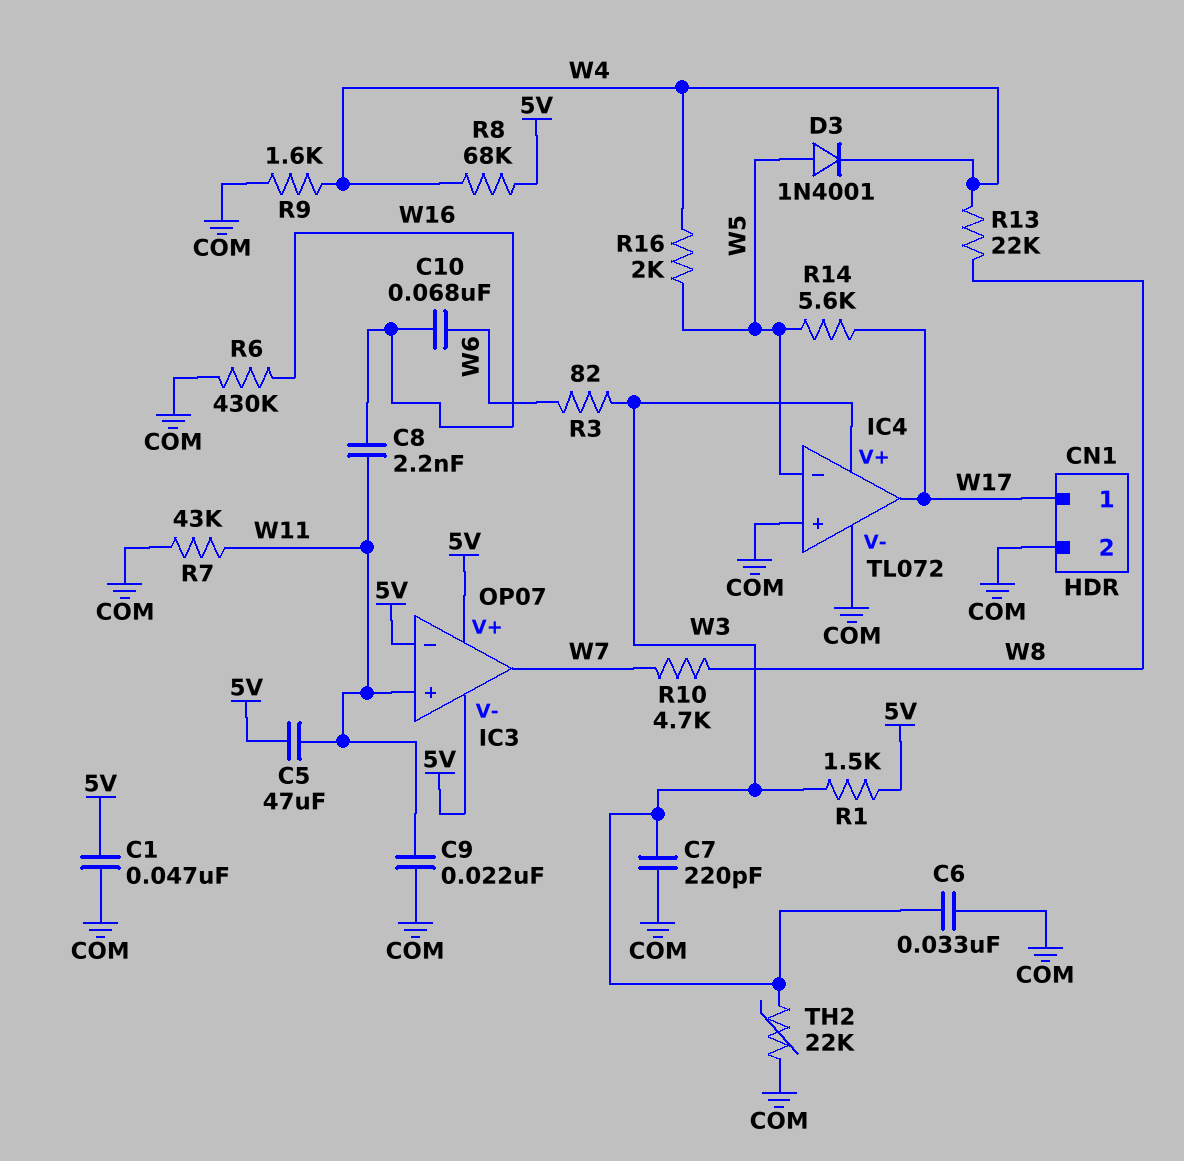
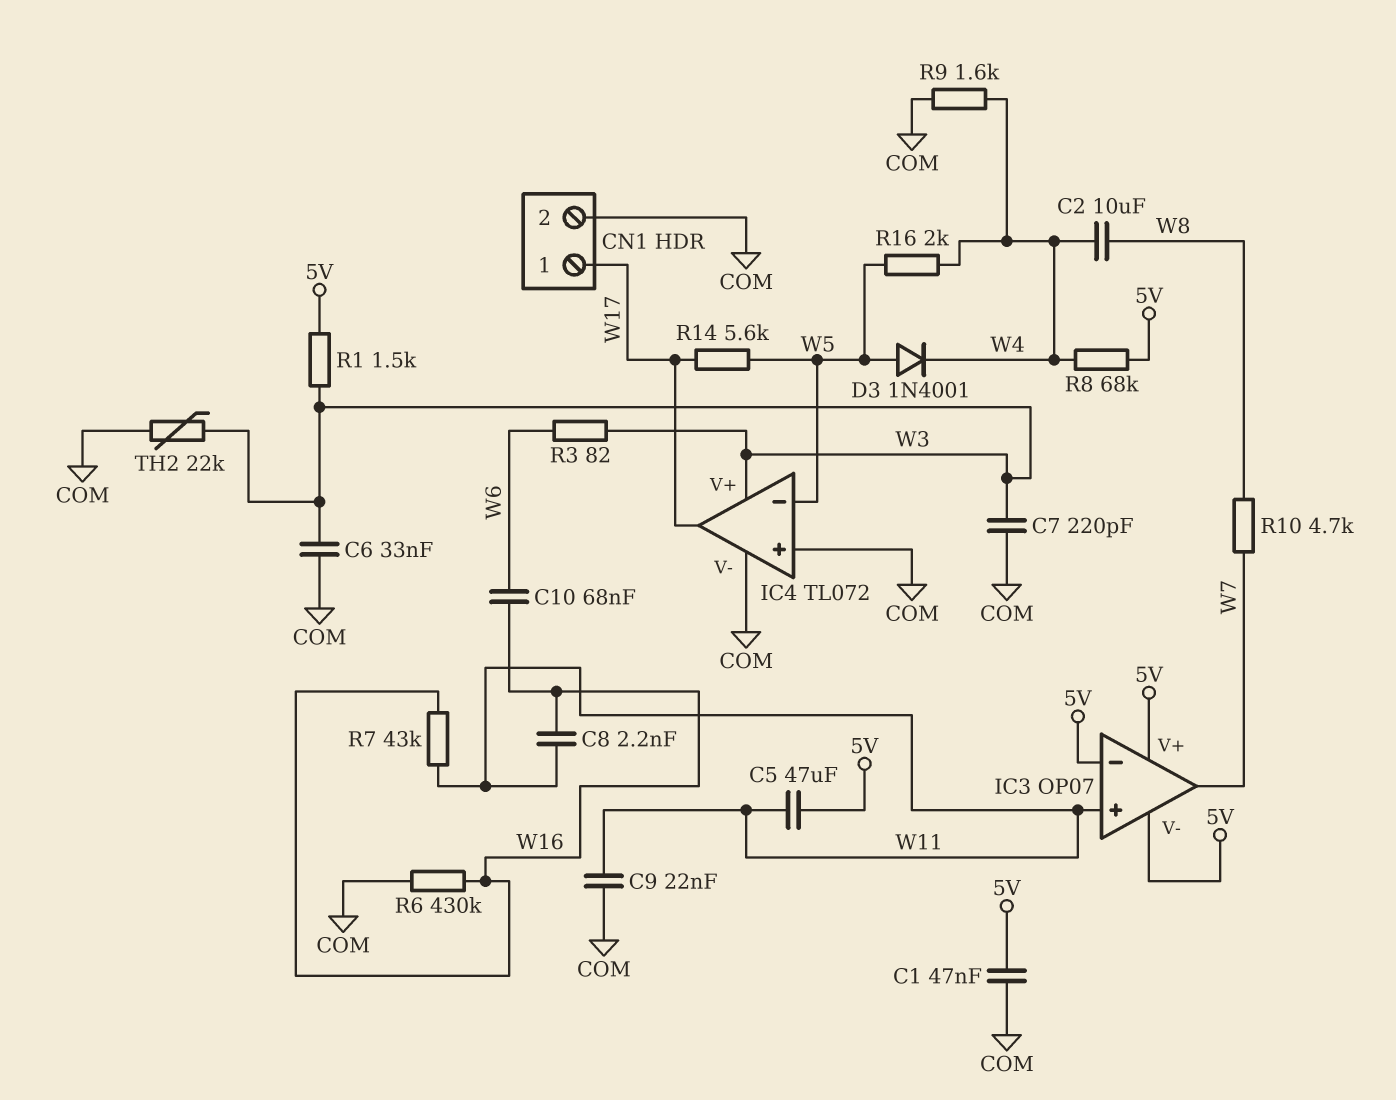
C2: none -> 10uF (W4, W8)
R7: 43k (COM, W11) -> 43k (W11, W16)
R13: 22k (W4, W8) -> none

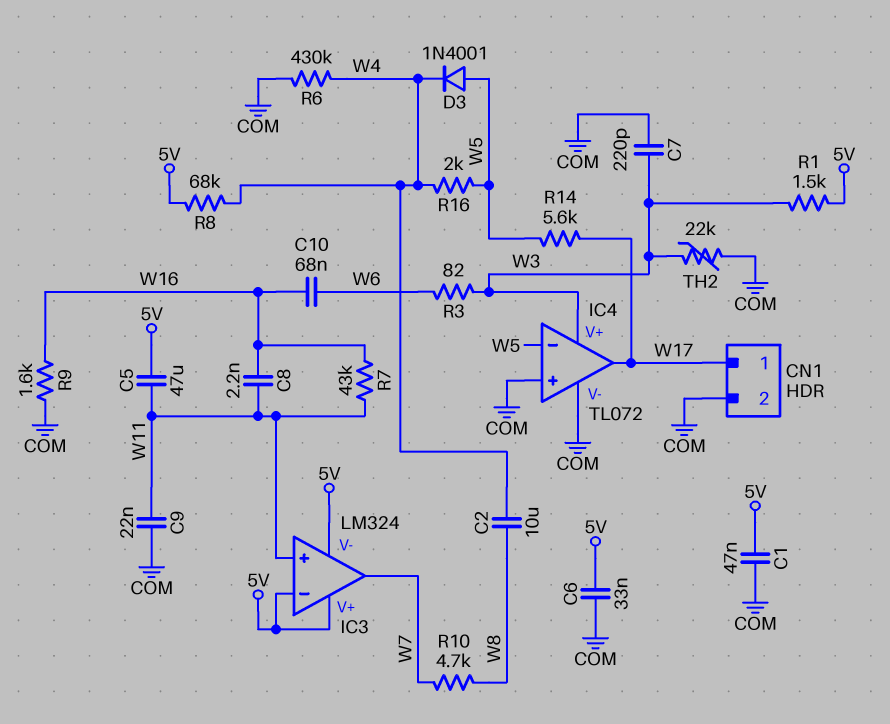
C6: 33nF (COM, W3) -> 33nF (5V, COM)
IC3: OP07 -> LM324
R6: 430k (COM, W16) -> 430k (COM, W4)
R9: 1.6k (COM, W4) -> 1.6k (COM, W16)

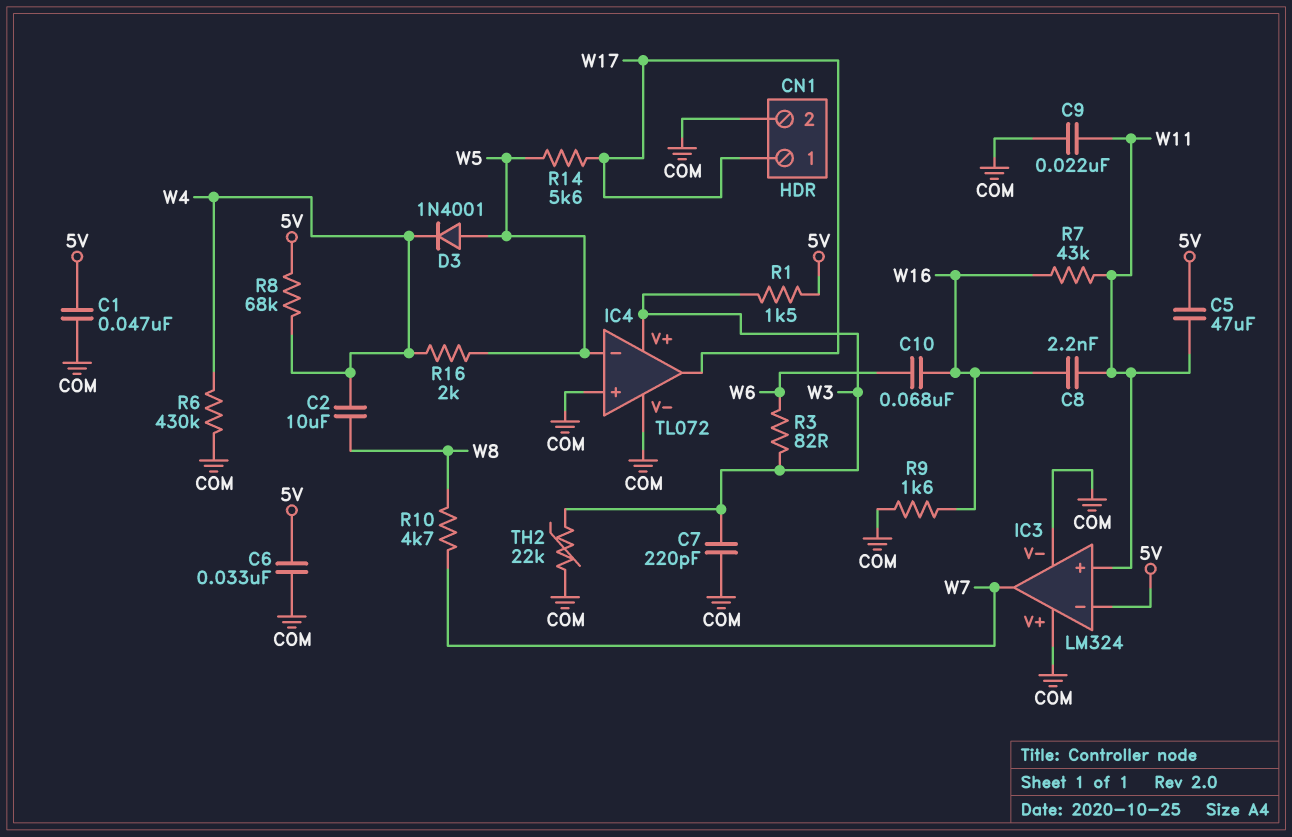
IC3 pin V+: 5V -> COM
IC3 pin V-: 5V -> COM

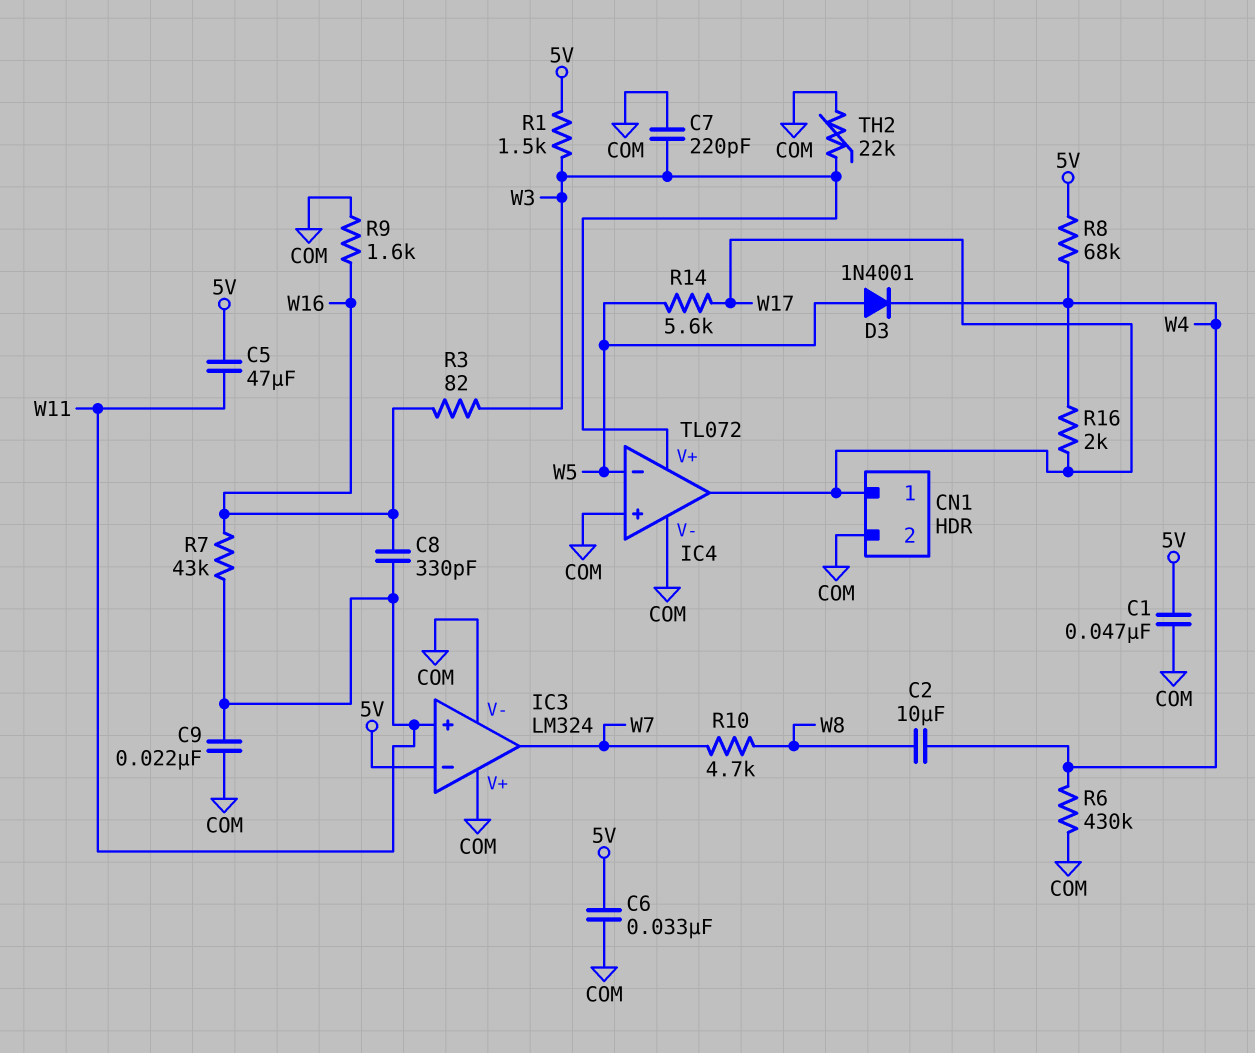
C8: 2.2nF (W11, W16) -> 330pF (W11, W16)
C10: 68nF (W6, W16) -> none
R3: 82 (W3, W6) -> 82 (W3, W16)
R16: 2k (W4, W5) -> 2k (W4, W17)

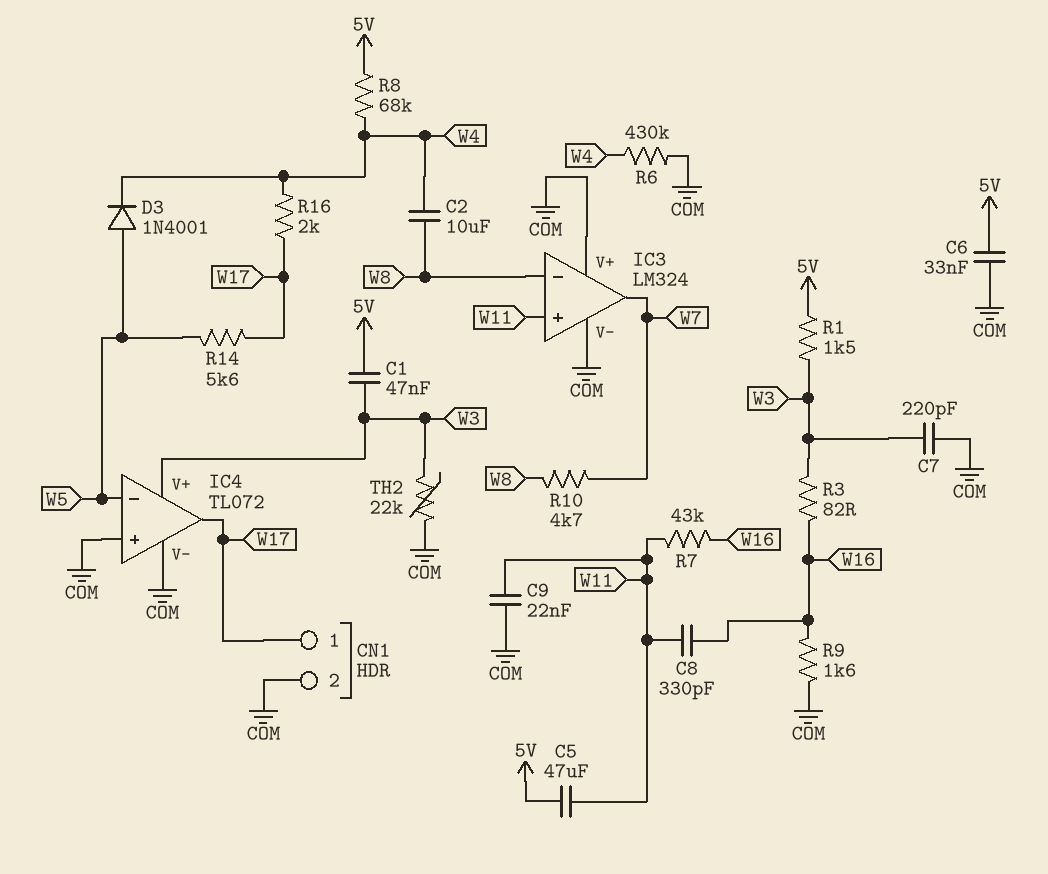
C1: 47nF (5V, COM) -> 47nF (5V, W3)
IC3 pin in-: 5V -> W8

